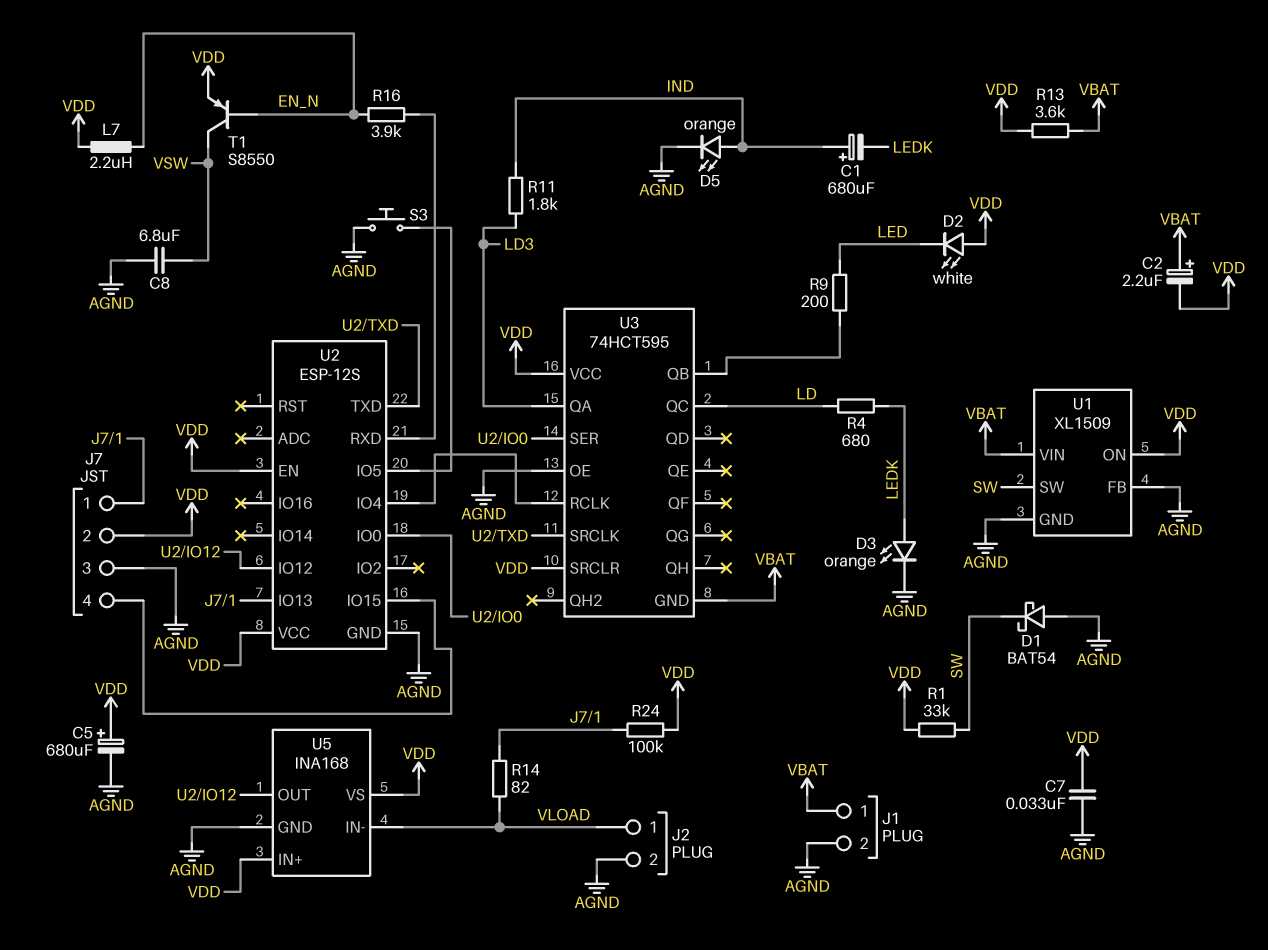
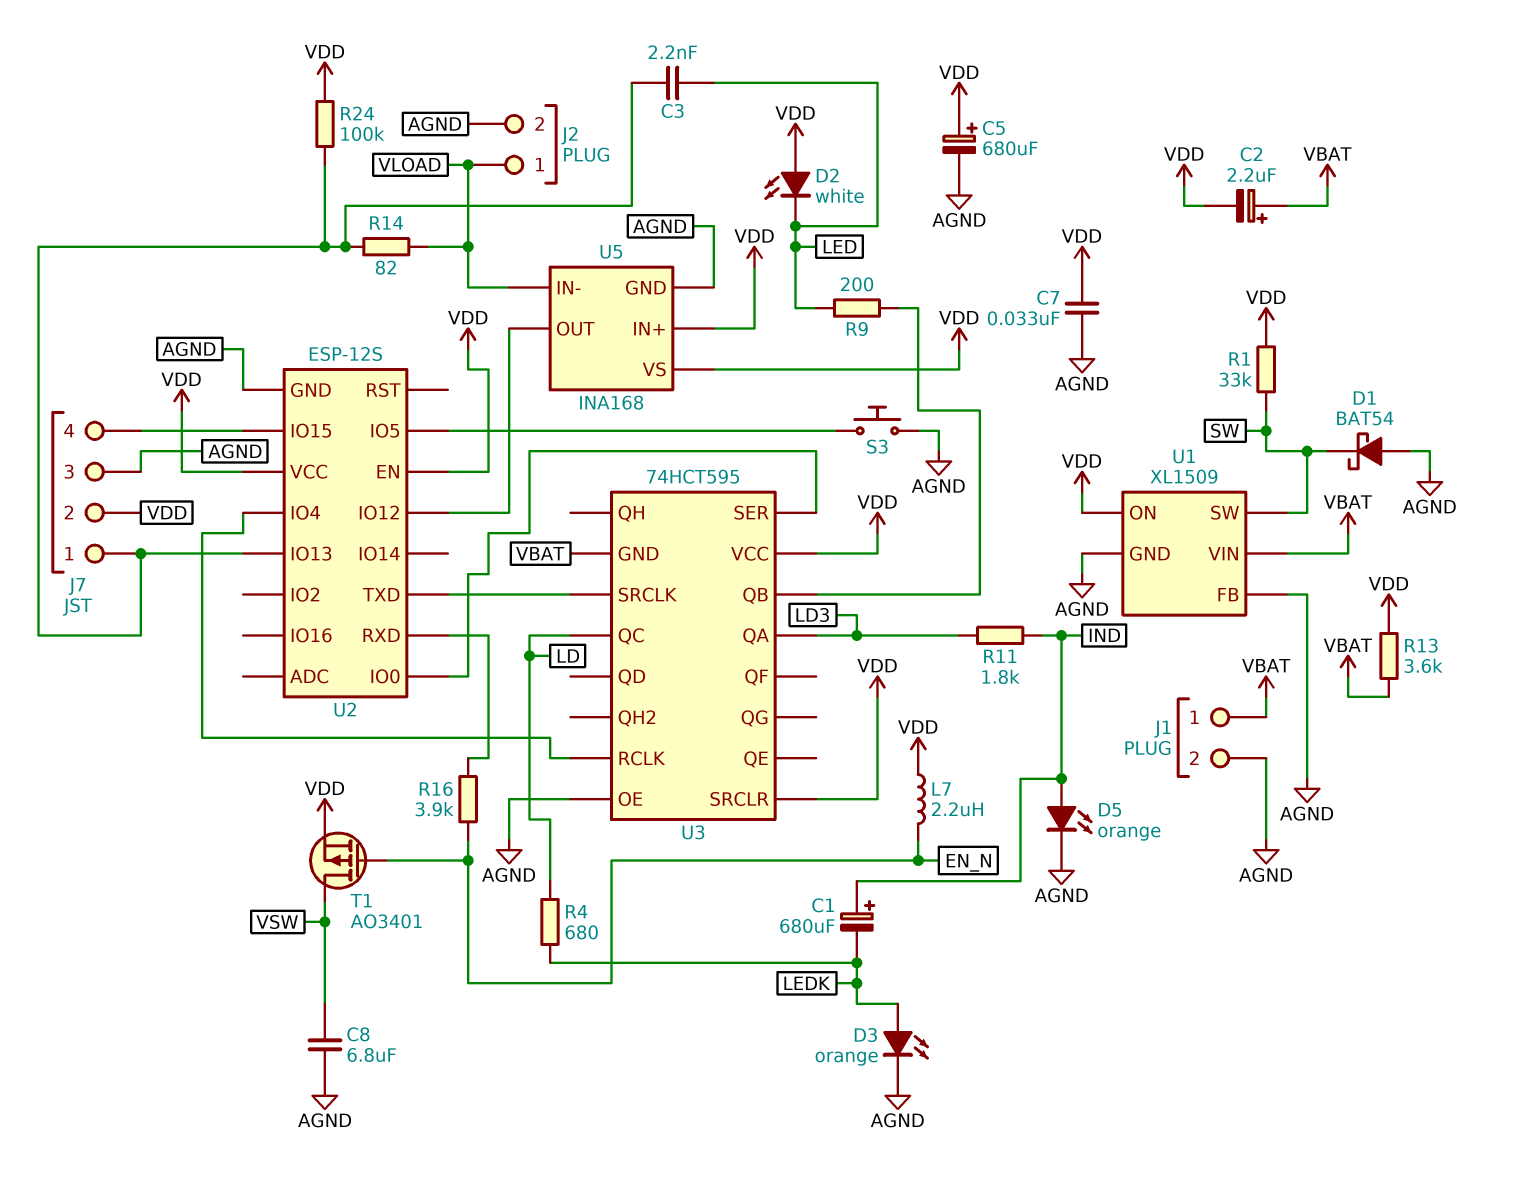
C3: none -> 2.2nF (J7/1, LED)
T1: PNP S8550 (B EN_N, C VSW, E VDD) -> PMOS AO3401 (G EN_N, D VSW, S VDD)

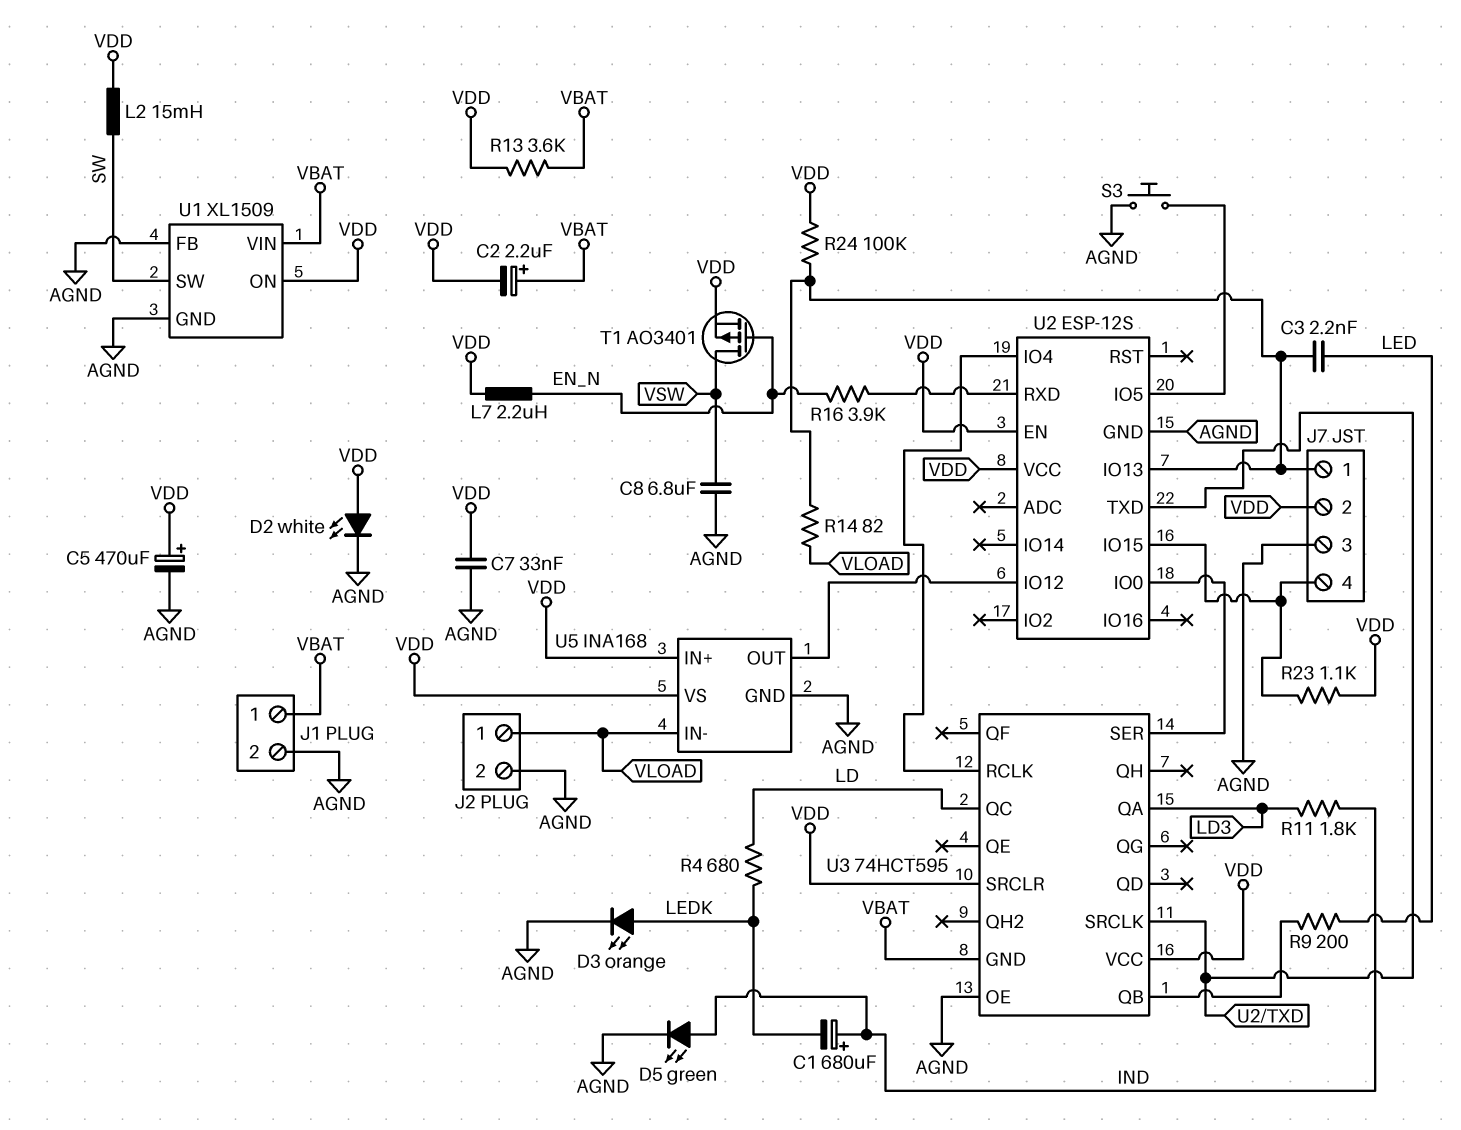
C5: 680uF (plus VDD, minus AGND) -> 470uF (plus VDD, minus AGND)
D1: schottky BAT54 (A AGND, K SW) -> none
D2: LED white (A VDD, K LED) -> LED white (A VDD, K AGND)
D5: LED orange (A IND, K AGND) -> LED green (A IND, K AGND)
L2: none -> 15mH (SW, VDD)
R1: 33k (SW, VDD) -> none
R23: none -> 1.1k (J7/4, VDD)

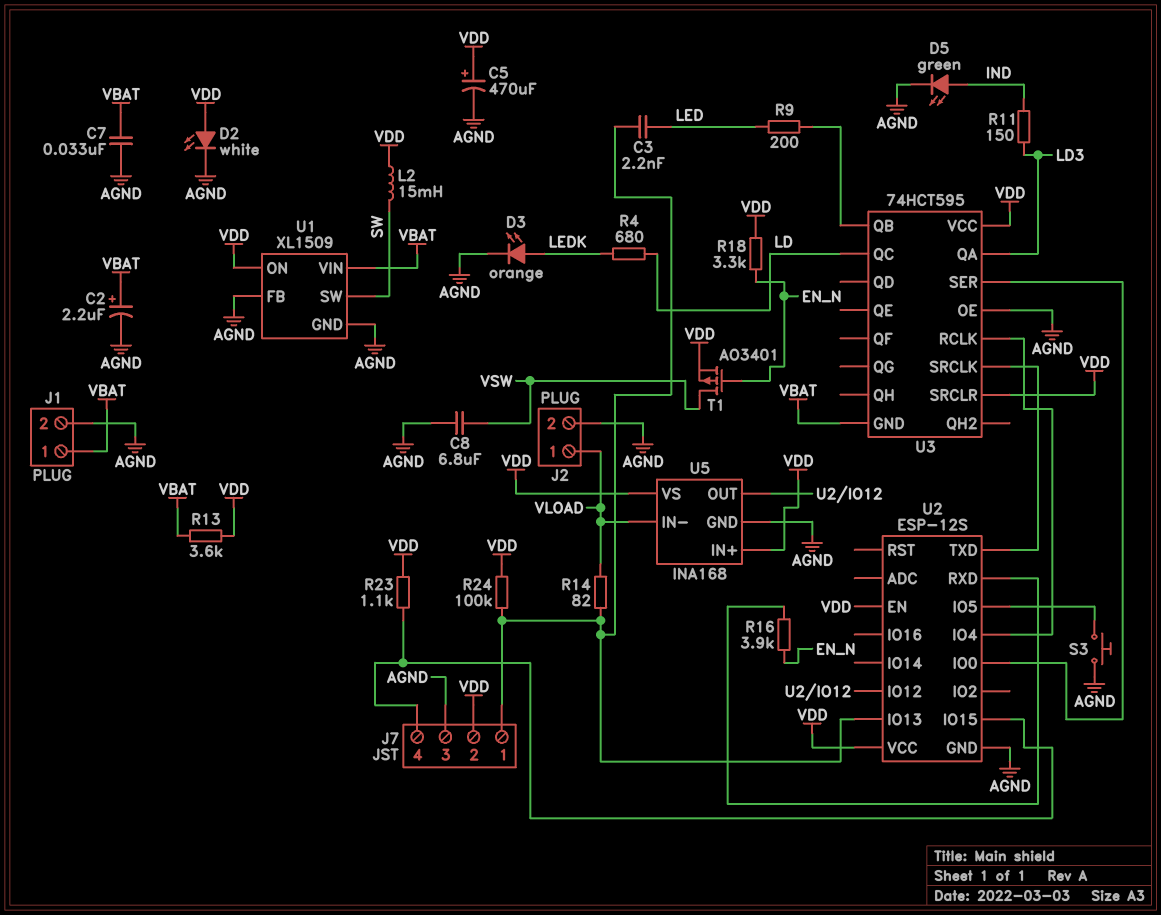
C1: 680uF (plus IND, minus LEDK) -> none
C2: 2.2uF (plus VBAT, minus VDD) -> 2.2uF (plus VBAT, minus AGND)
C7: 33nF (AGND, VDD) -> 33nF (AGND, VBAT)
L7: 2.2uH (EN_N, VDD) -> none
R11: 1.8k (IND, LD3) -> 150 (IND, LD3)
R18: none -> 3.3k (EN_N, VDD)

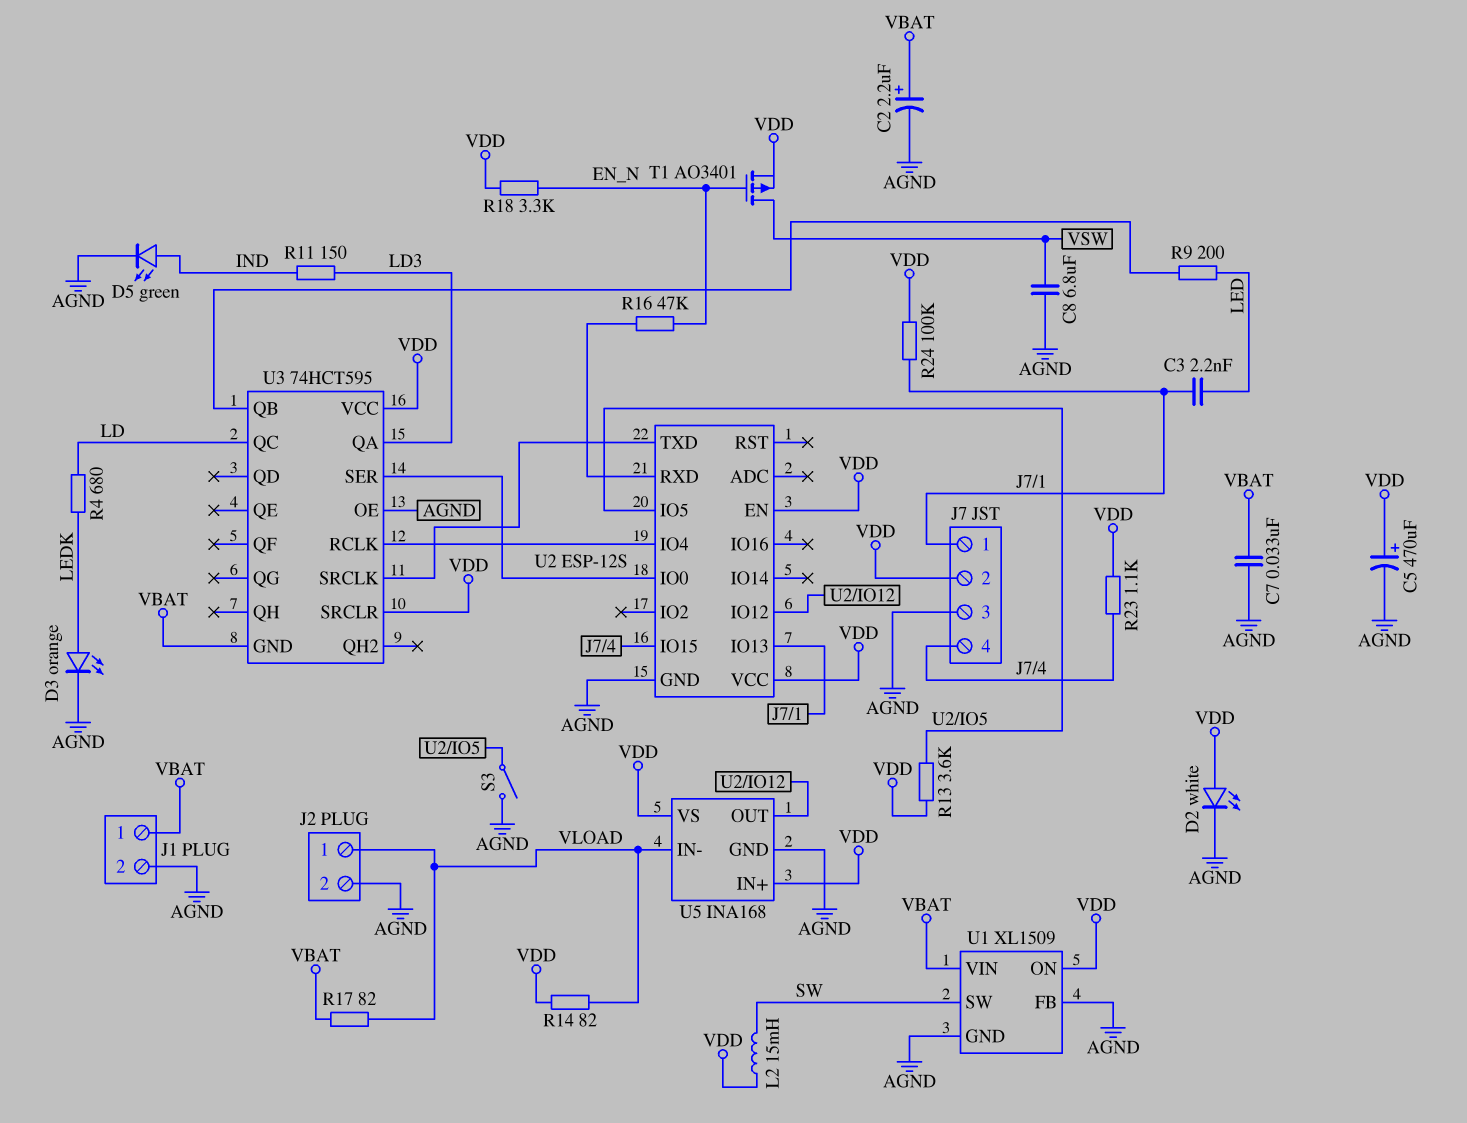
R13: 3.6k (VBAT, VDD) -> 3.6k (U2/IO5, VDD)
R14: 82 (J7/1, VLOAD) -> 82 (VDD, VLOAD)
R16: 3.9k (EN_N, U2/RXD) -> 47k (EN_N, U2/RXD)
R17: none -> 82 (VBAT, VLOAD)
S3: button (AGND, U2/IO5) -> switch (AGND, U2/IO5)

